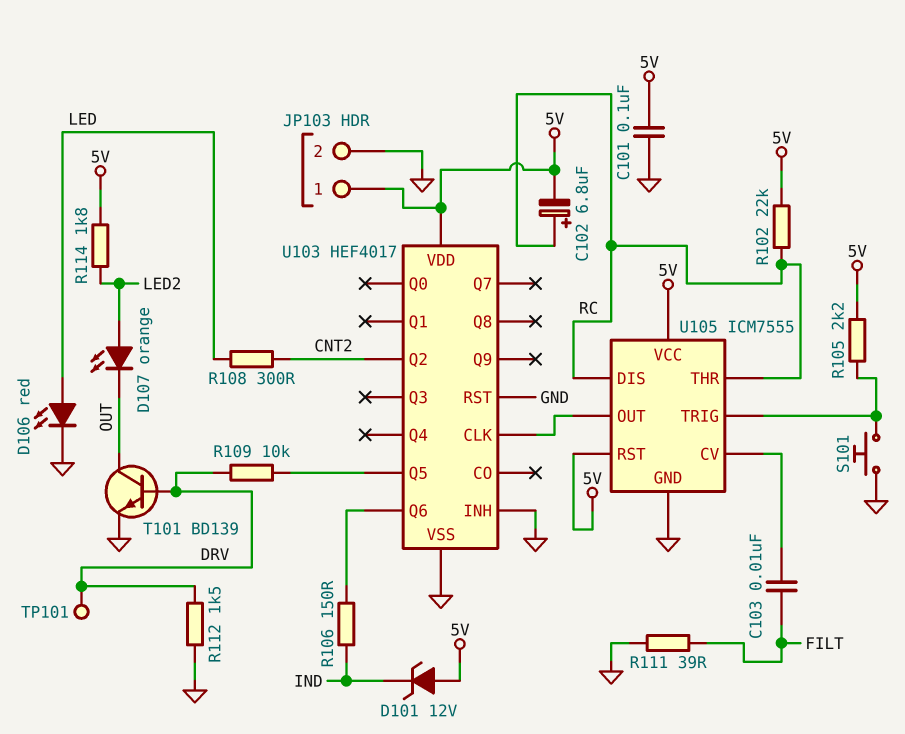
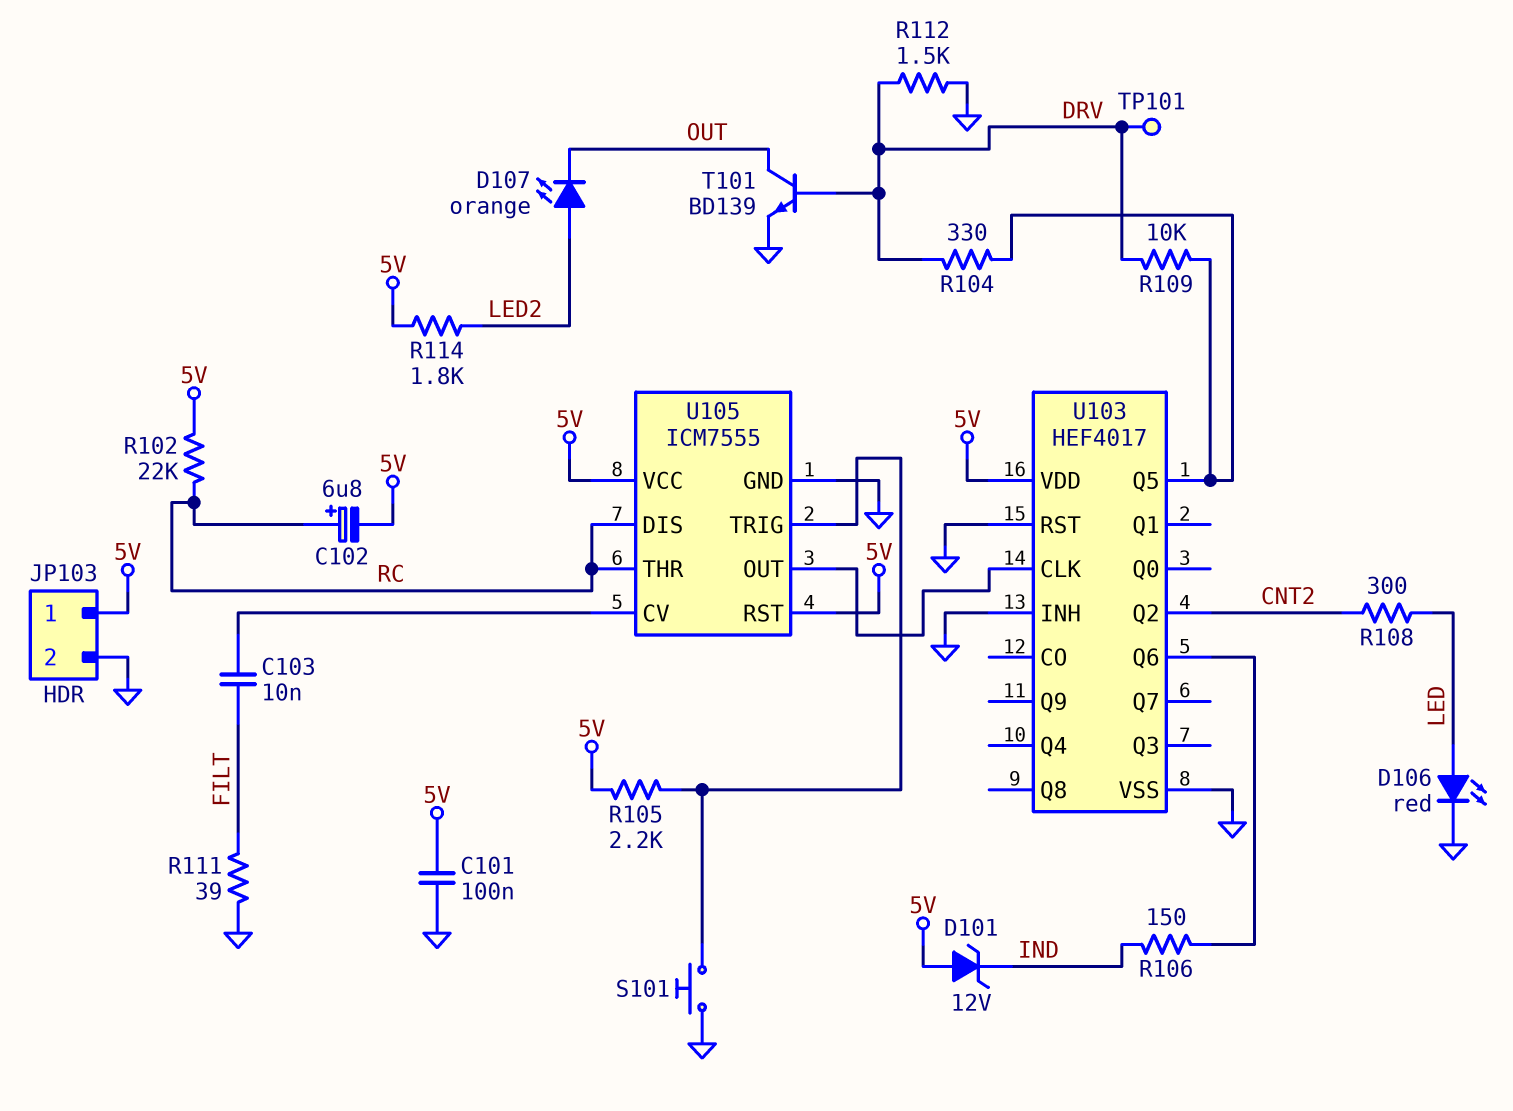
R104: none -> 330 (DRV, U103/Q5)

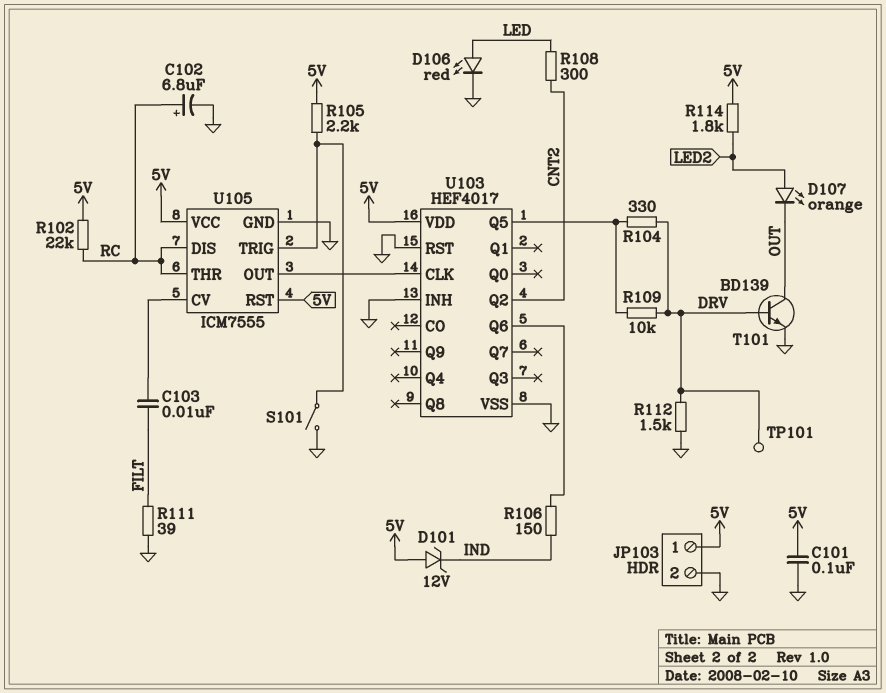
C102: 6.8uF (plus RC, minus 5V) -> 6.8uF (plus RC, minus GND)
S101: button (GND, U105/TRIG) -> switch (GND, U105/TRIG)

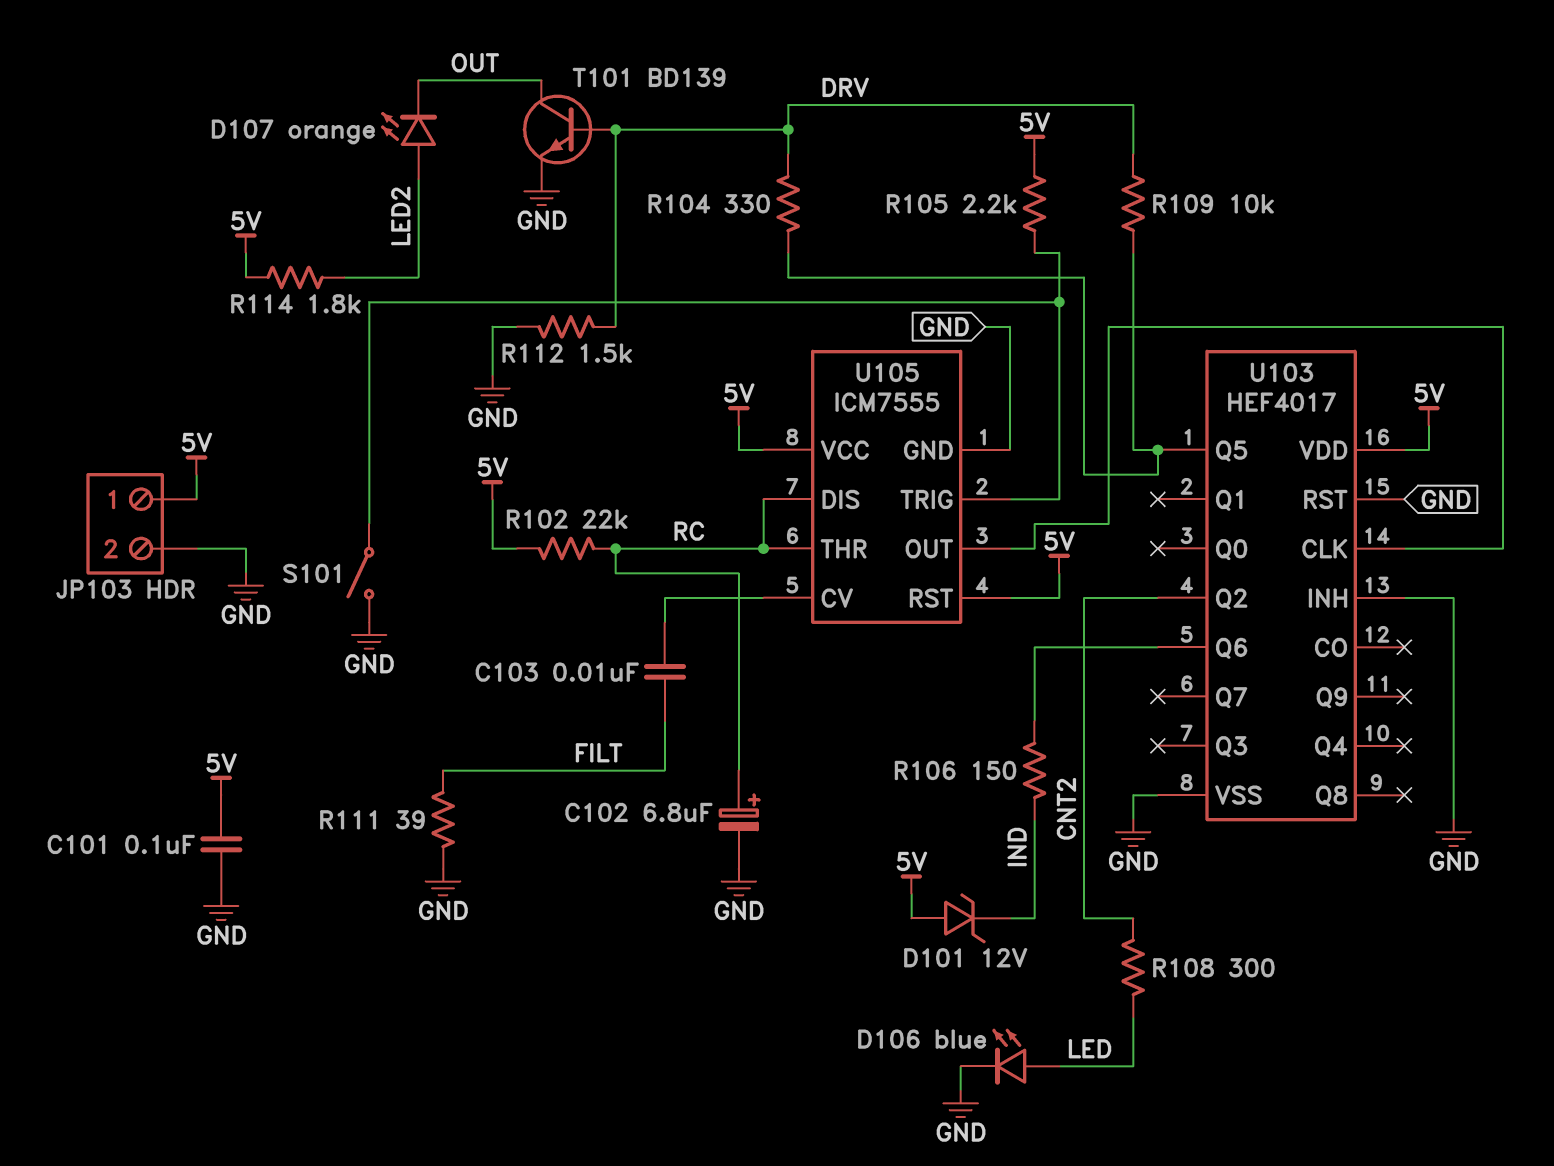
D106: LED red (A LED, K GND) -> LED blue (A LED, K GND)
TP101: test point (DRV) -> none

